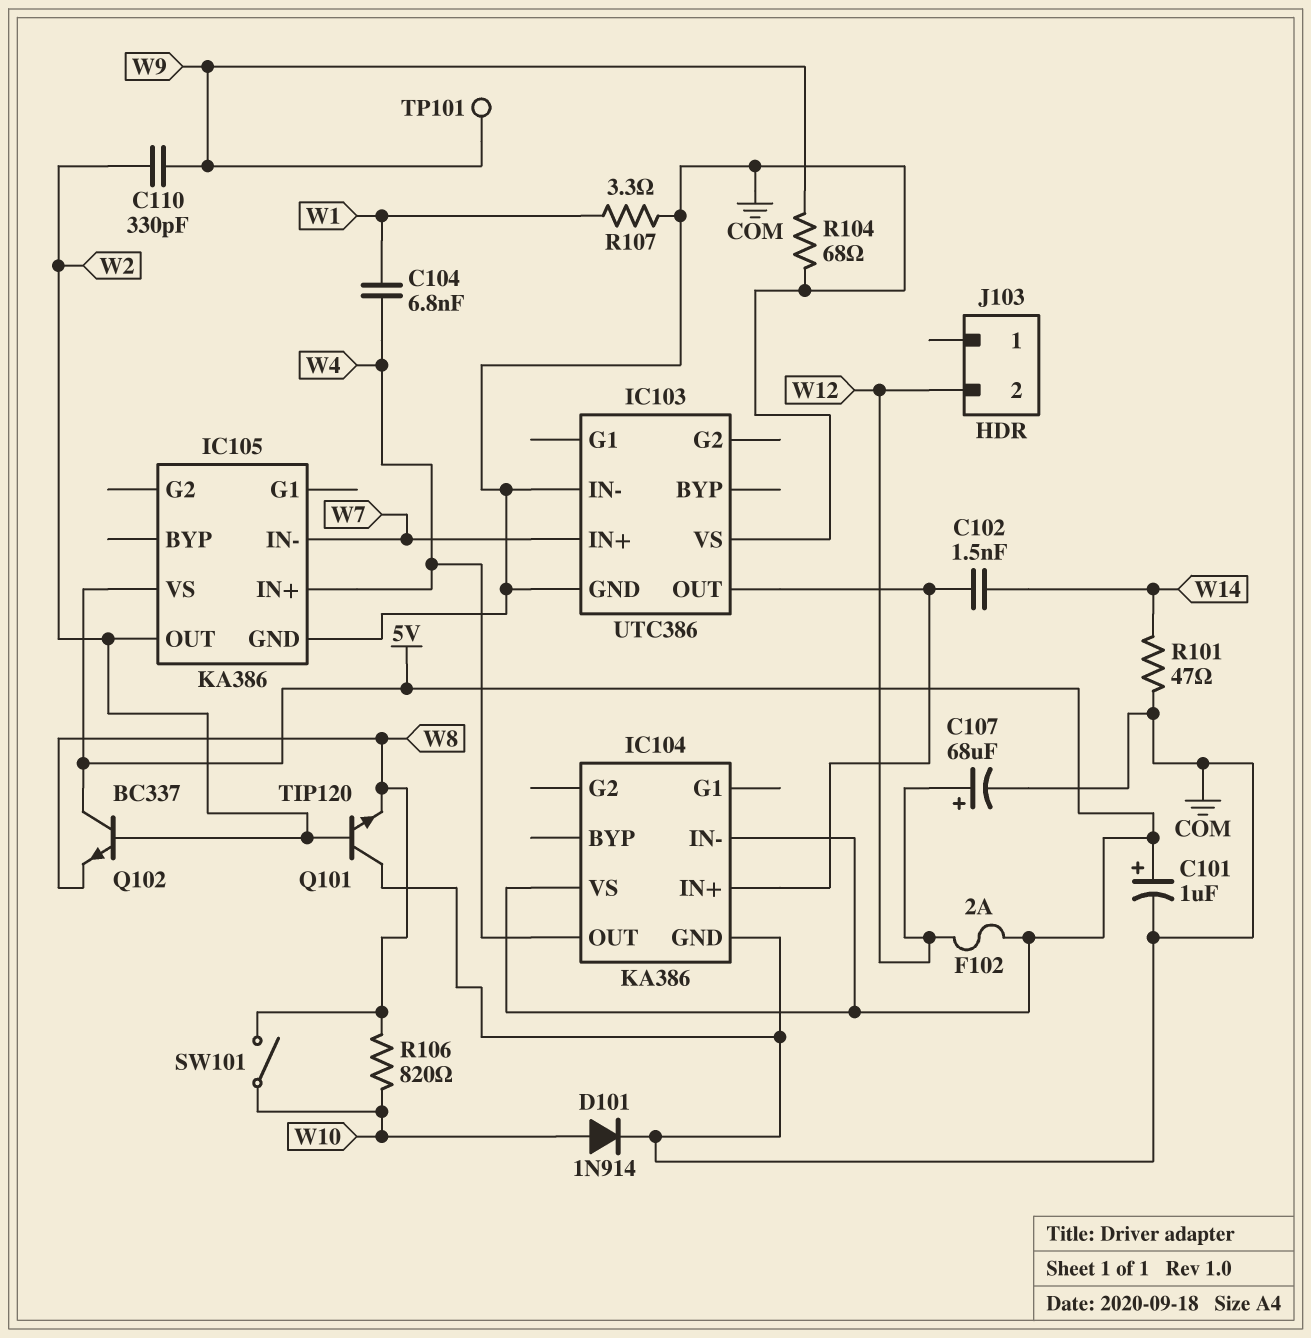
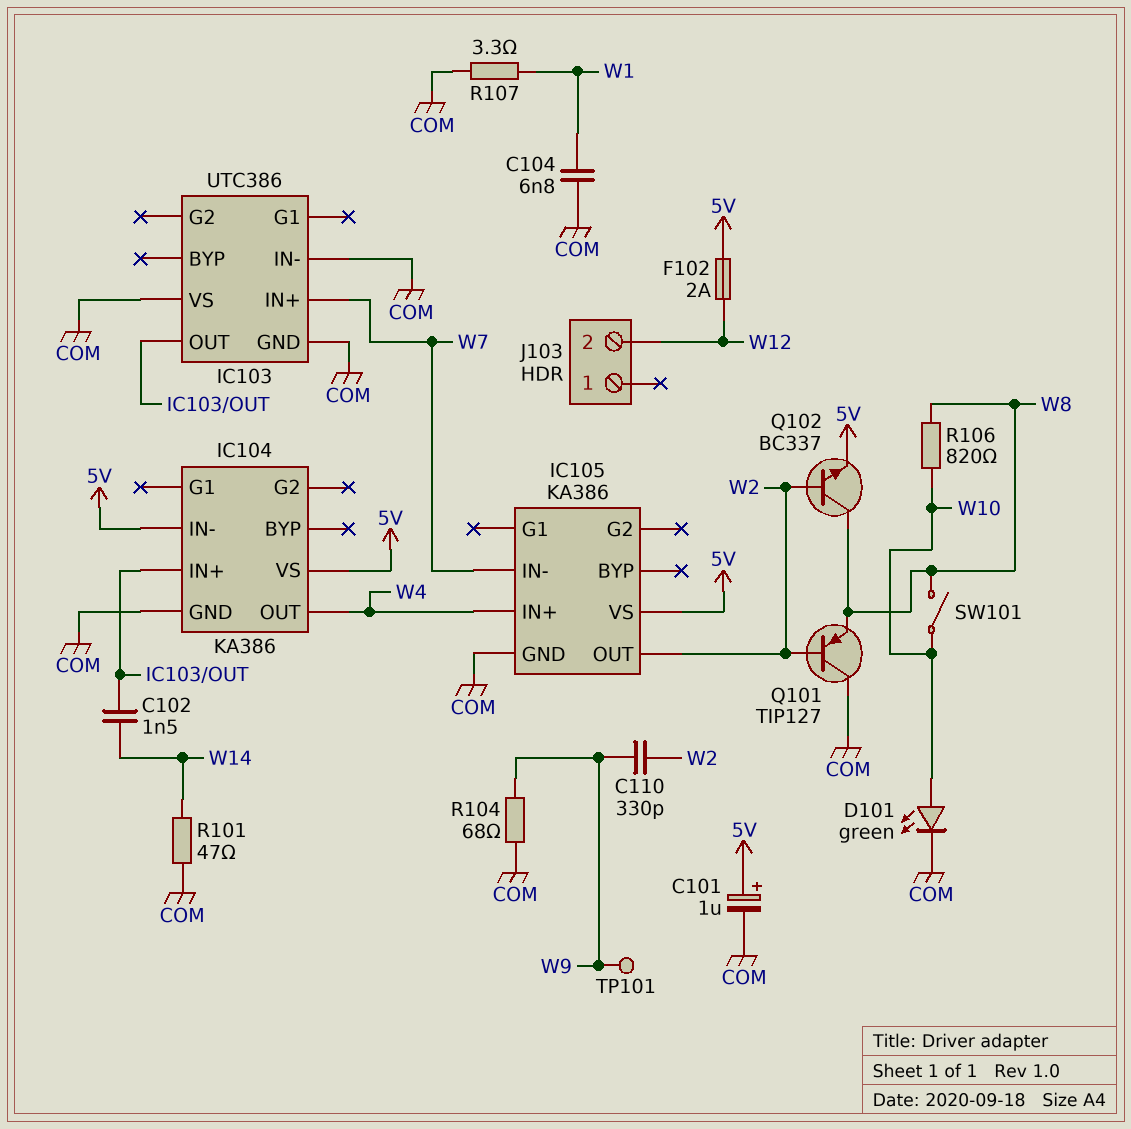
C104: 6.8nF (W1, W4) -> 6.8nF (COM, W1)
C107: 68uF (plus W12, minus COM) -> none
D101: diode 1N914 (A W10, K COM) -> LED green (A W10, K COM)
Q101: NPN TIP120 (B W2, C COM, E W8) -> PNP TIP127 (B W2, C COM, E W8)
Q102: NPN BC337 (B W2, C 5V, E W8) -> NPN BC337 (B W2, C W8, E 5V)

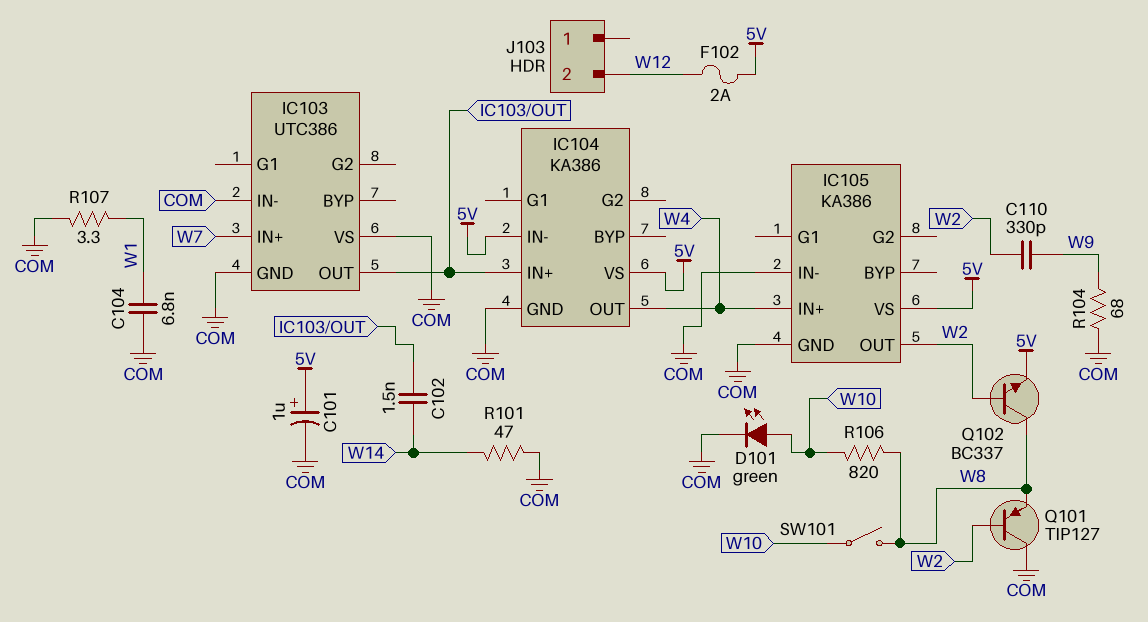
IC105 pin IN-: W7 -> COM
TP101: test point (W9) -> none

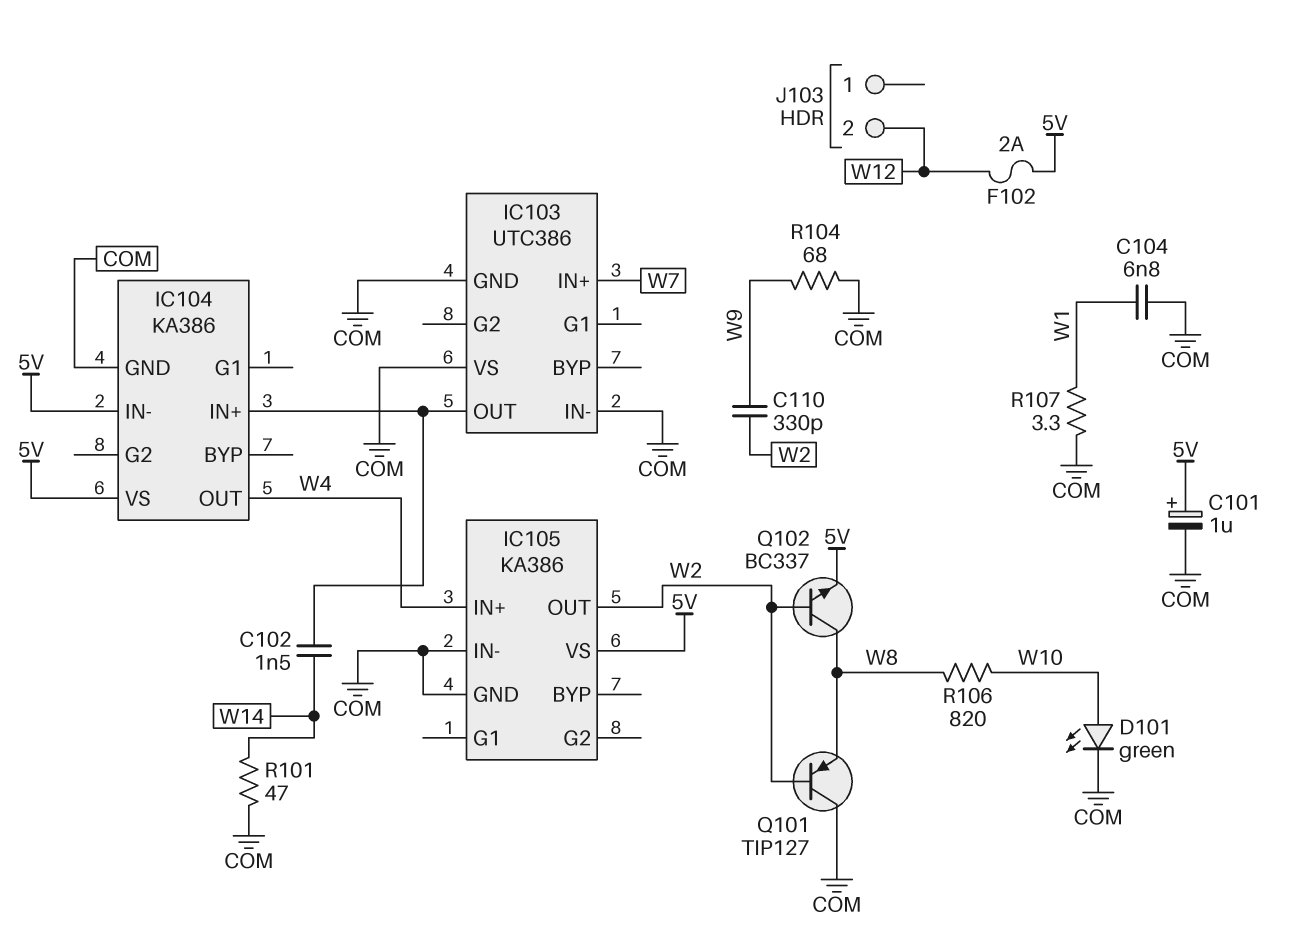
SW101: switch (W8, W10) -> none

